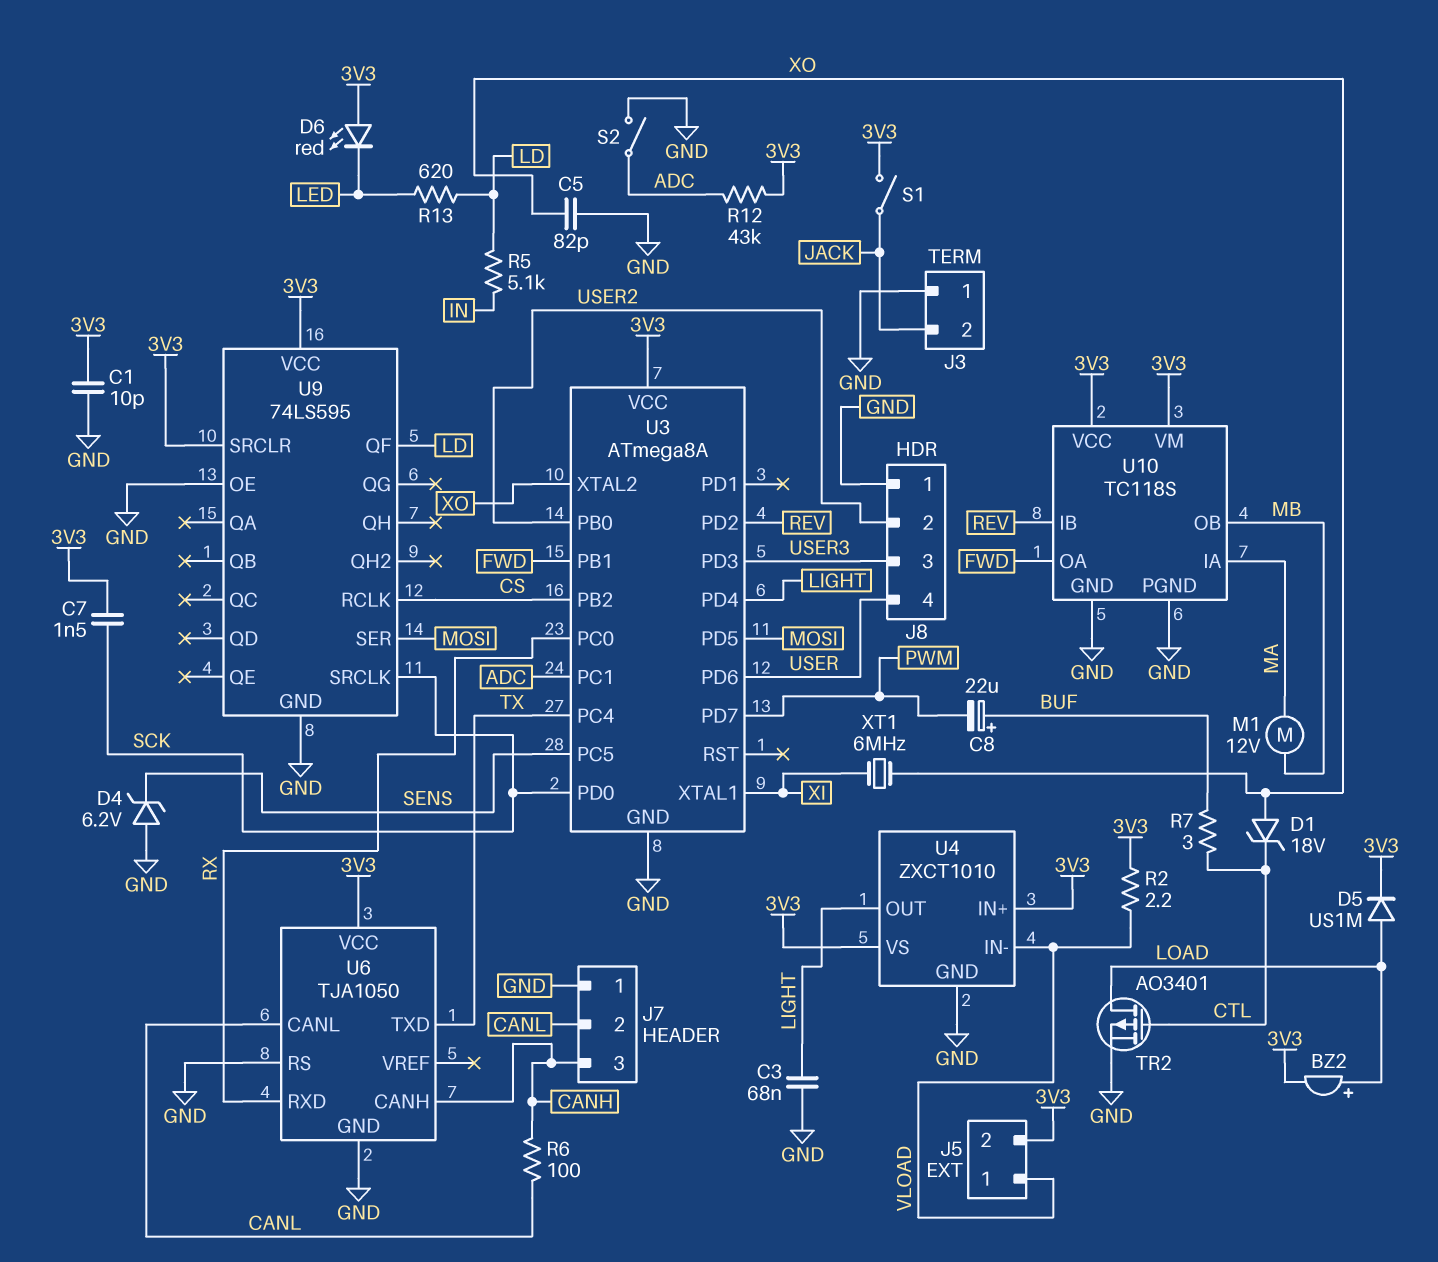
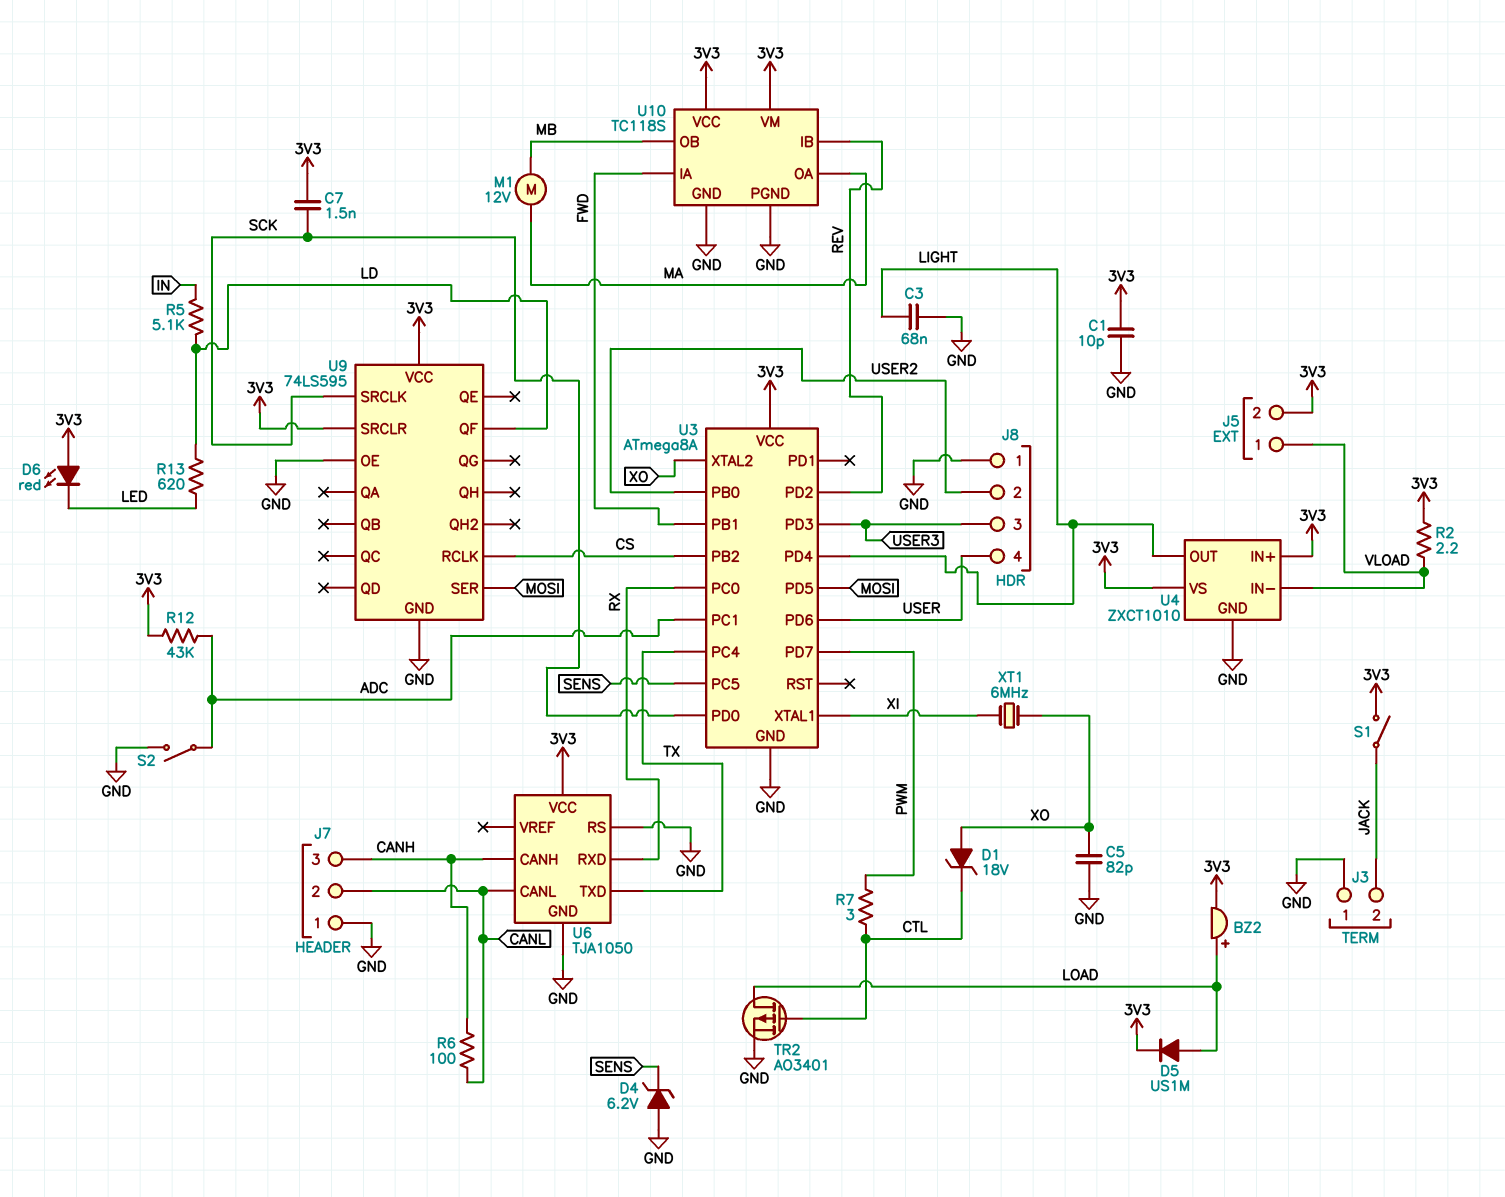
C8: 22uF (plus BUF, minus PWM) -> none
R7: 3 (BUF, CTL) -> 3 (CTL, PWM)
U10 pin IA: MA -> FWD
U10 pin OA: FWD -> MA

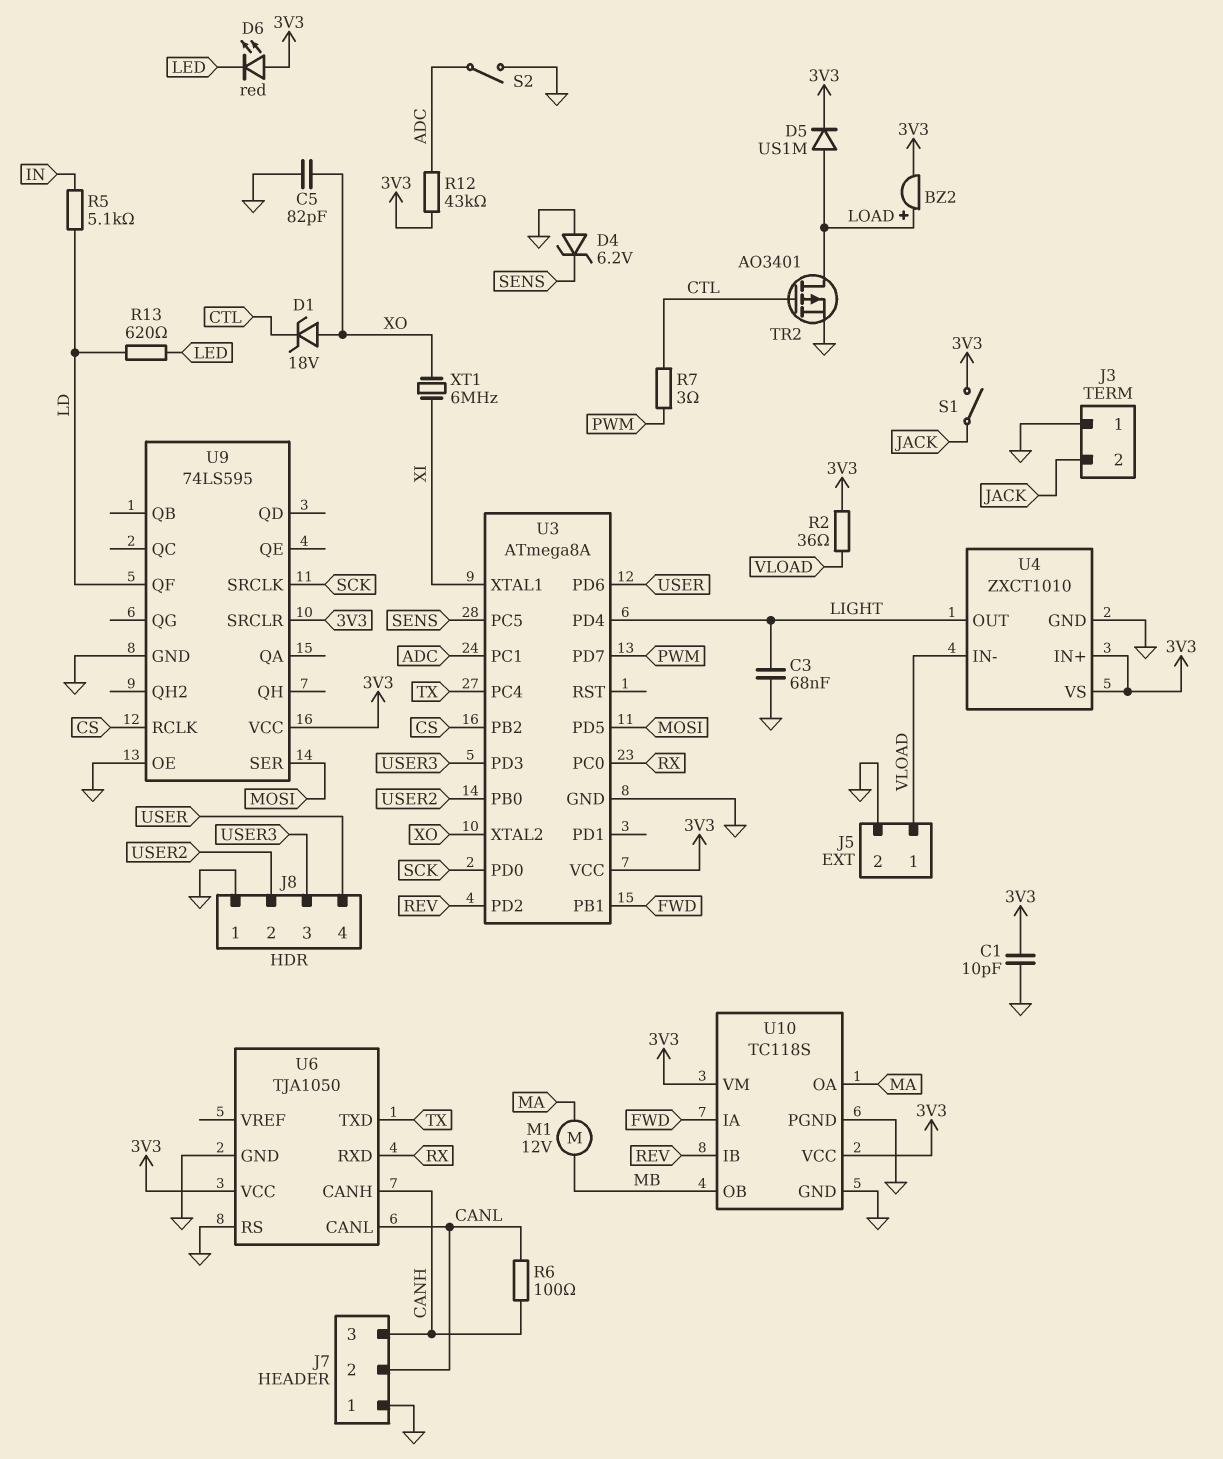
C7: 1.5nF (3V3, SCK) -> none
J5 pin 2: 3V3 -> GND
R2: 2.2 (3V3, VLOAD) -> 36 (3V3, VLOAD)

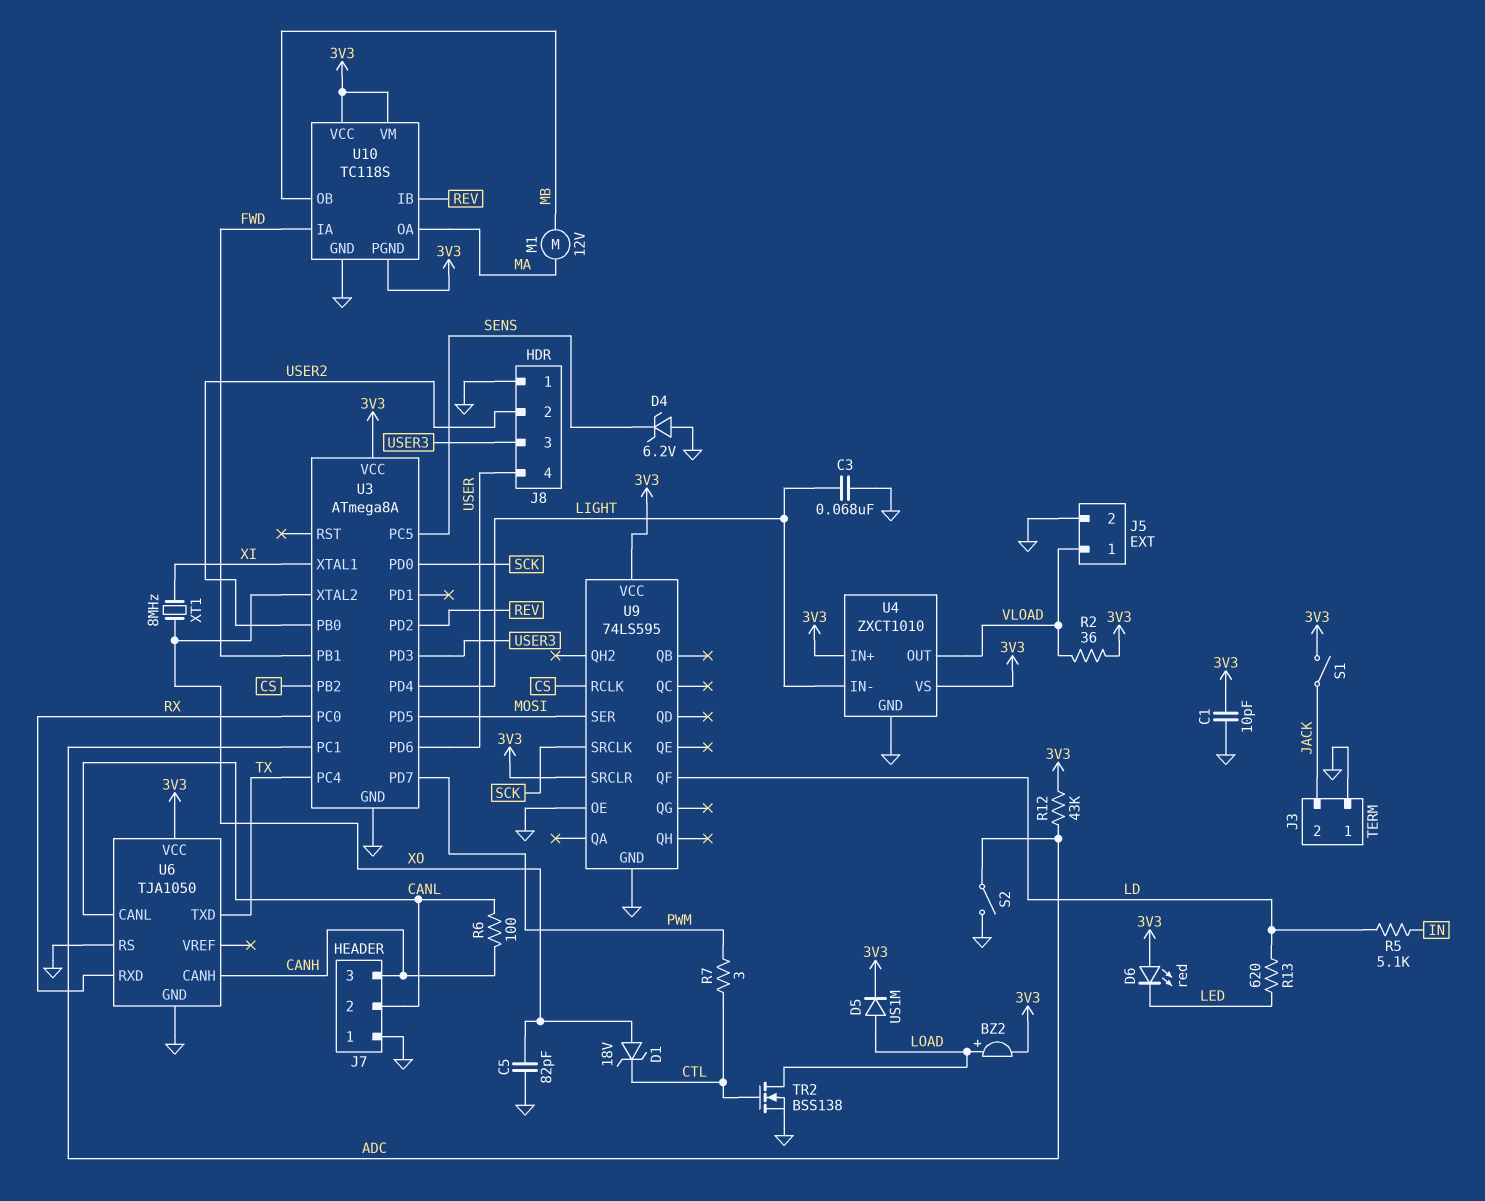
TR2: PMOS AO3401 (G CTL, D LOAD, S GND) -> NMOS BSS138 (G CTL, D LOAD, S GND)
U4 pin IN-: VLOAD -> LIGHT
U4 pin OUT: LIGHT -> VLOAD
U10 pin PGND: GND -> 3V3
XT1: 6MHz (XI, XO) -> 8MHz (XI, XO)

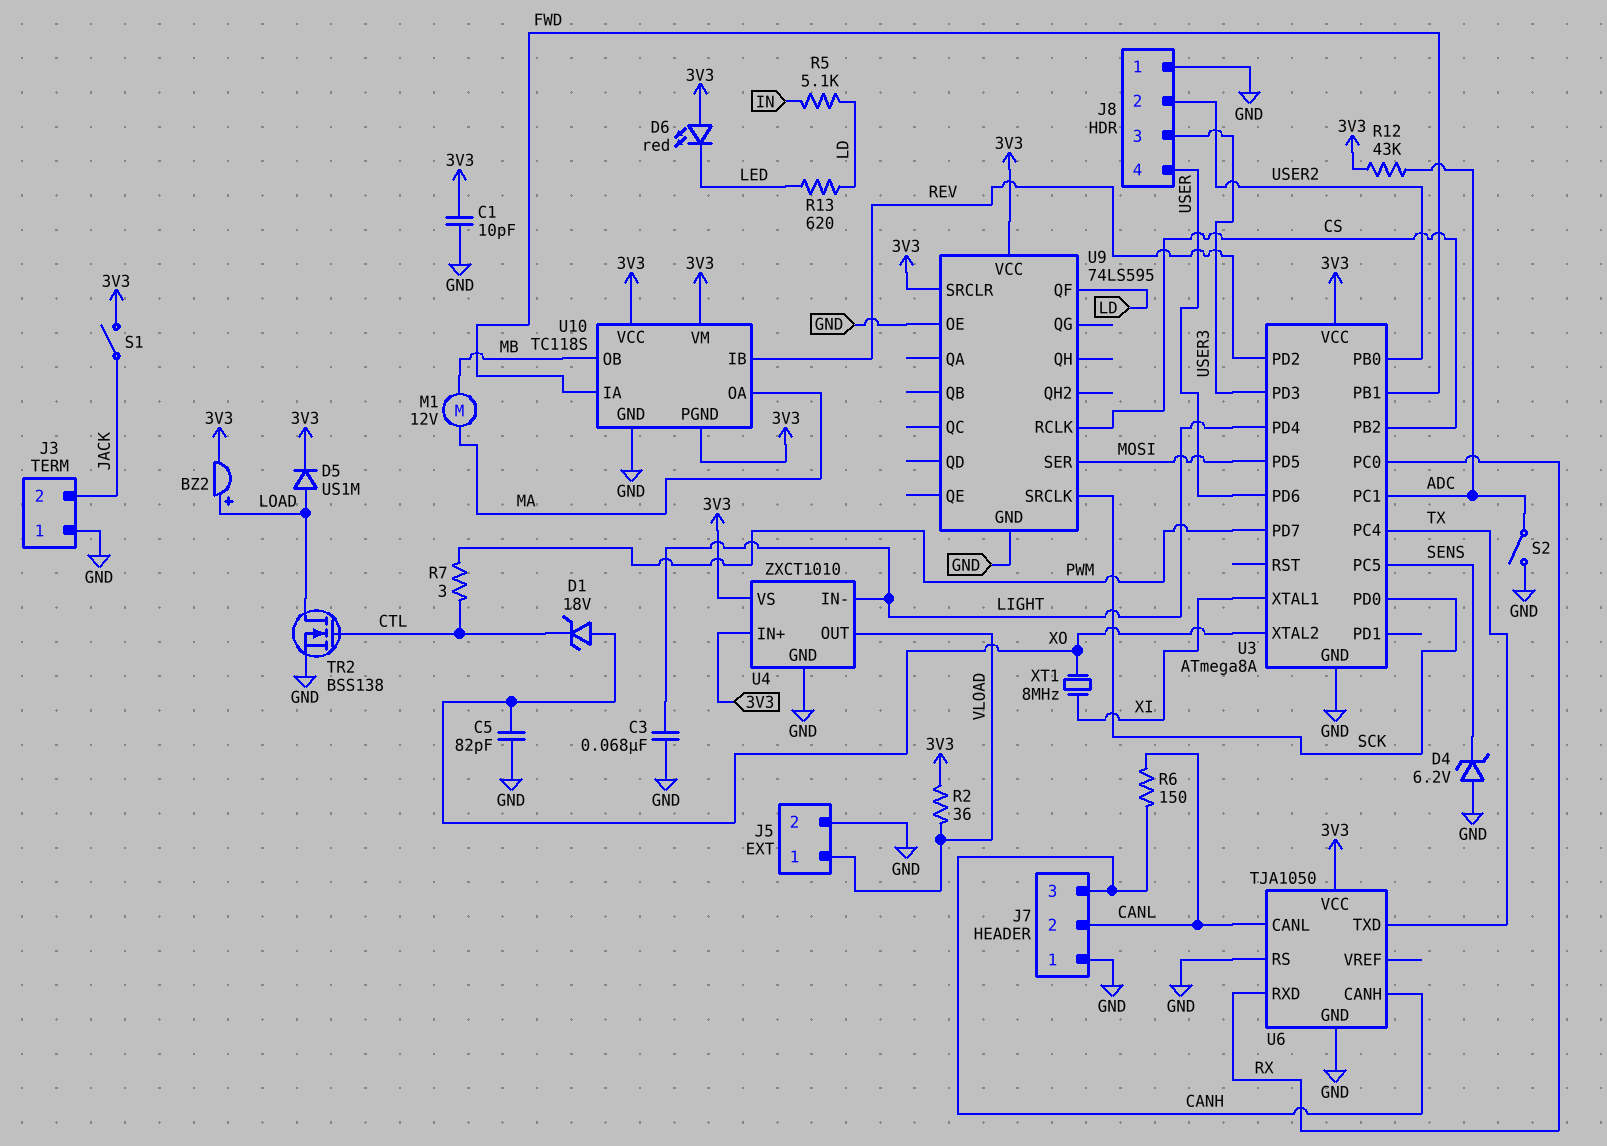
R6: 100 (CANH, CANL) -> 150 (CANH, CANL)

